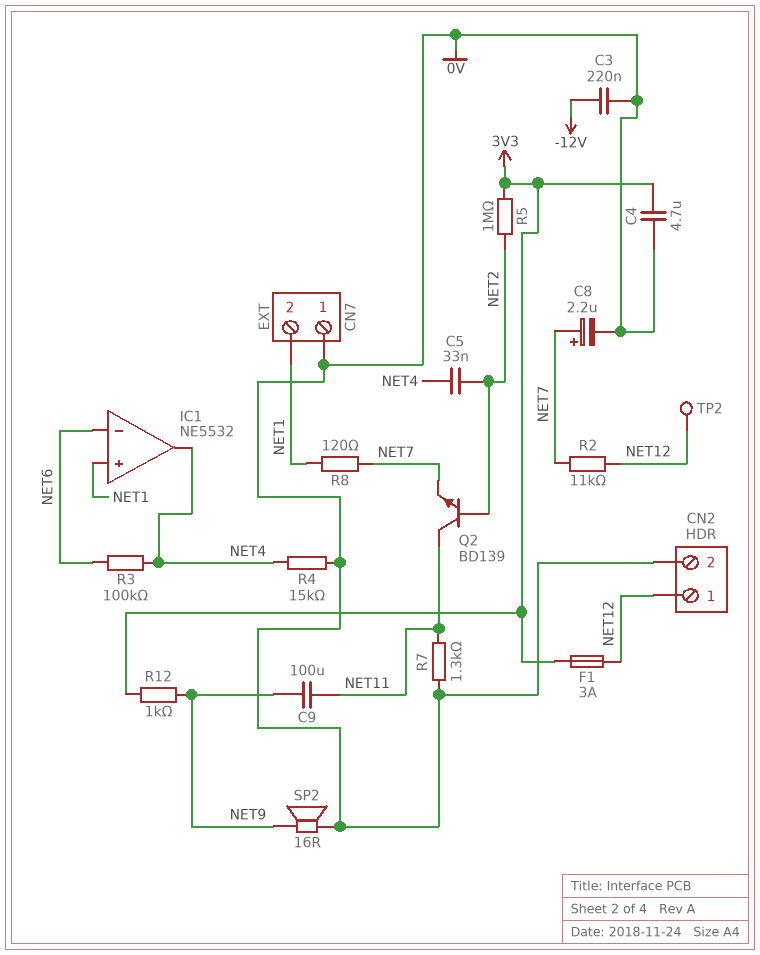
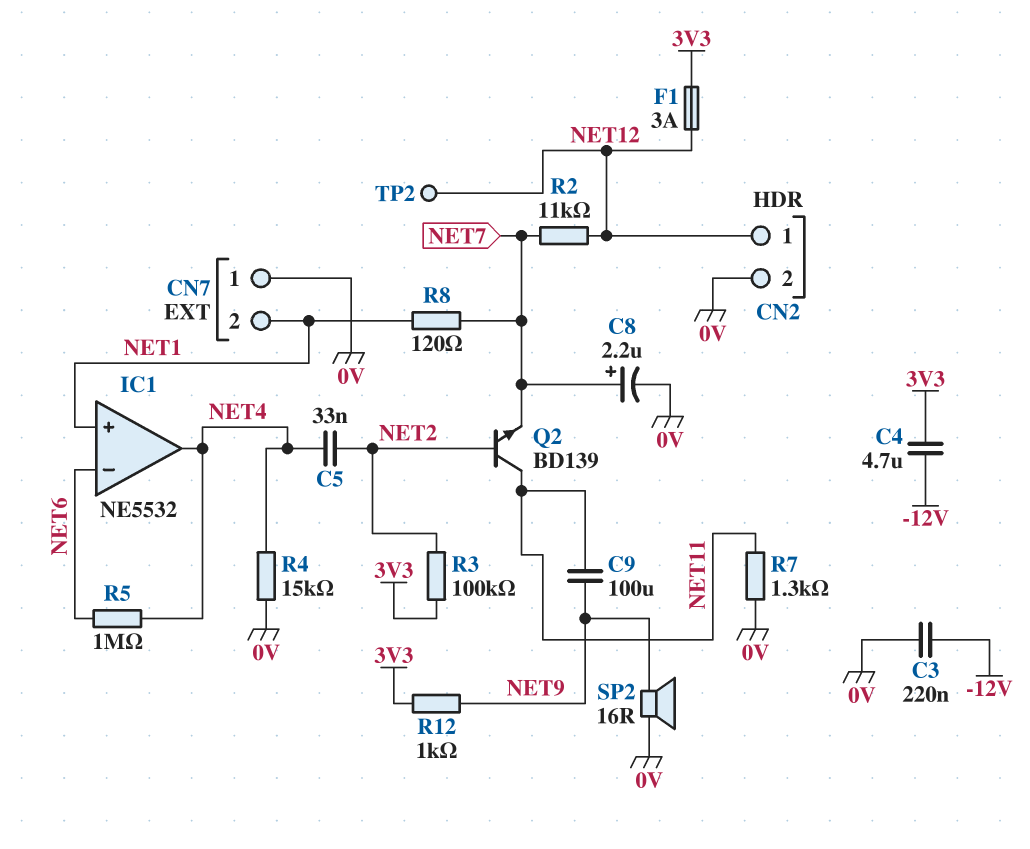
C4: 4.7uF (0V, 3V3) -> 4.7uF (-12V, 3V3)
R3: 100k (NET4, NET6) -> 100k (3V3, NET2)
R5: 1M (3V3, NET2) -> 1M (NET4, NET6)

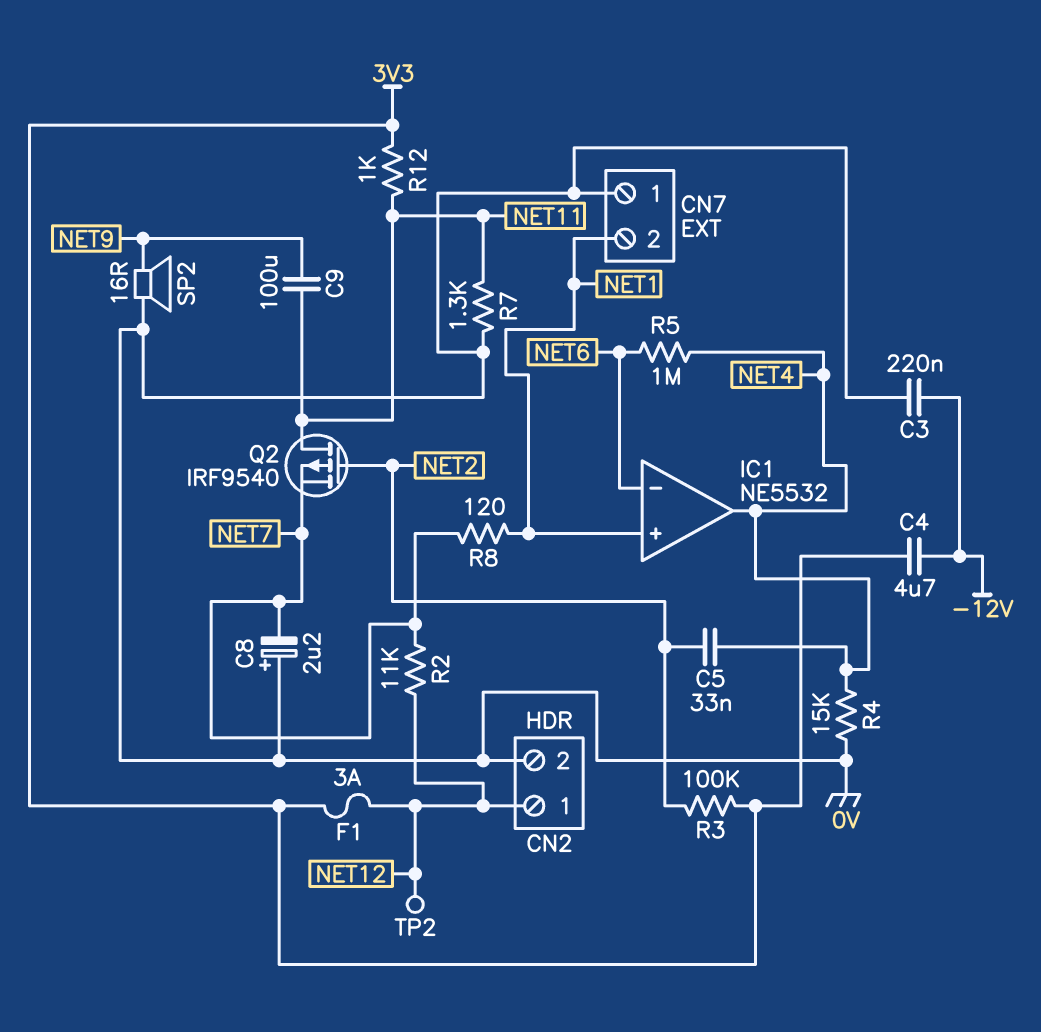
C8: 2.2uF (plus NET7, minus 0V) -> 2.2uF (plus 0V, minus NET7)
Q2: NPN BD139 (B NET2, C NET11, E NET7) -> PMOS IRF9540 (G NET2, D NET11, S NET7)
R12: 1k (3V3, NET9) -> 1k (3V3, NET11)

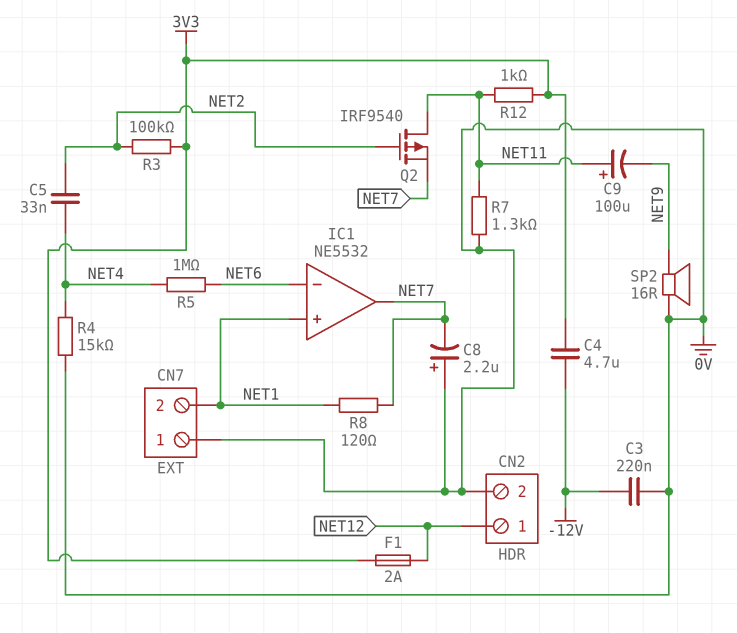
C9: 100uF (NET9, NET11) -> 100uF (plus NET11, minus NET9)
F1: 3A (3V3, NET12) -> 2A (3V3, NET12)
IC1 pin out: NET4 -> NET7
R2: 11k (NET7, NET12) -> none
TP2: test point (NET12) -> none

